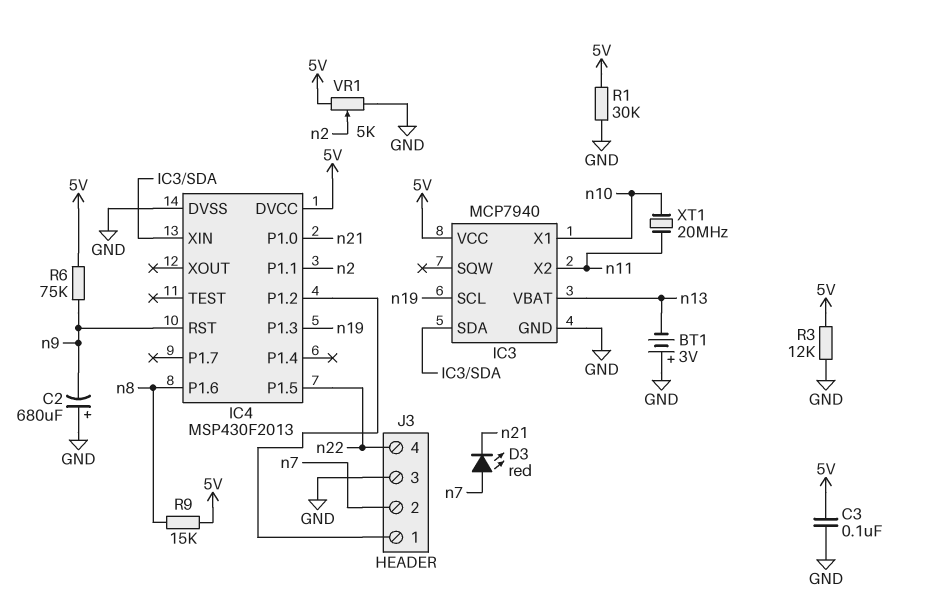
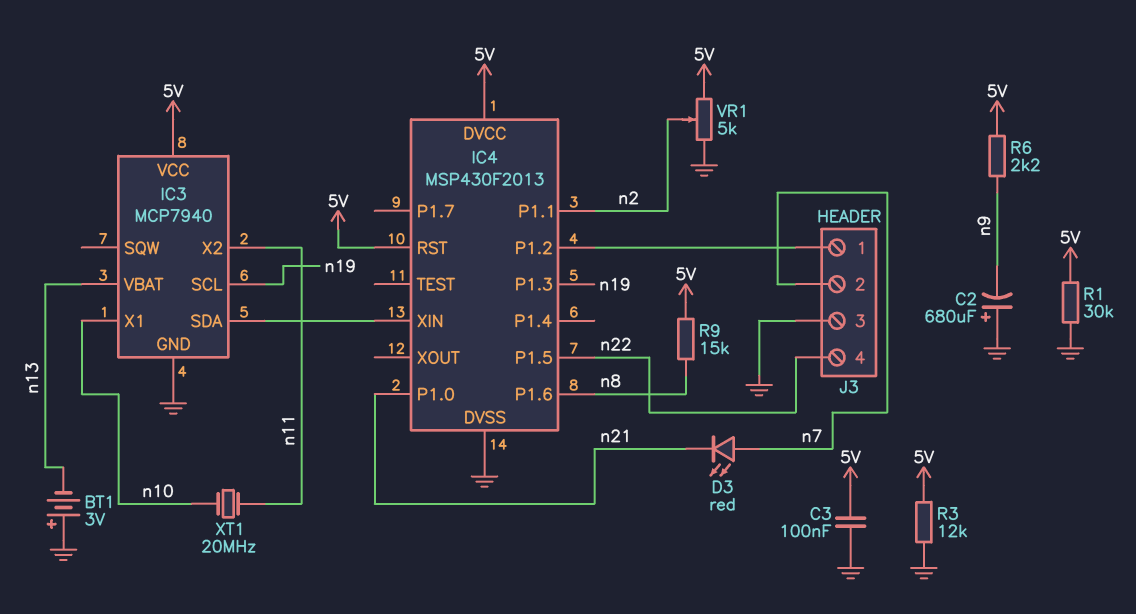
IC4 pin RST: n9 -> 5V
R6: 75k (5V, n9) -> 2.2k (5V, n9)

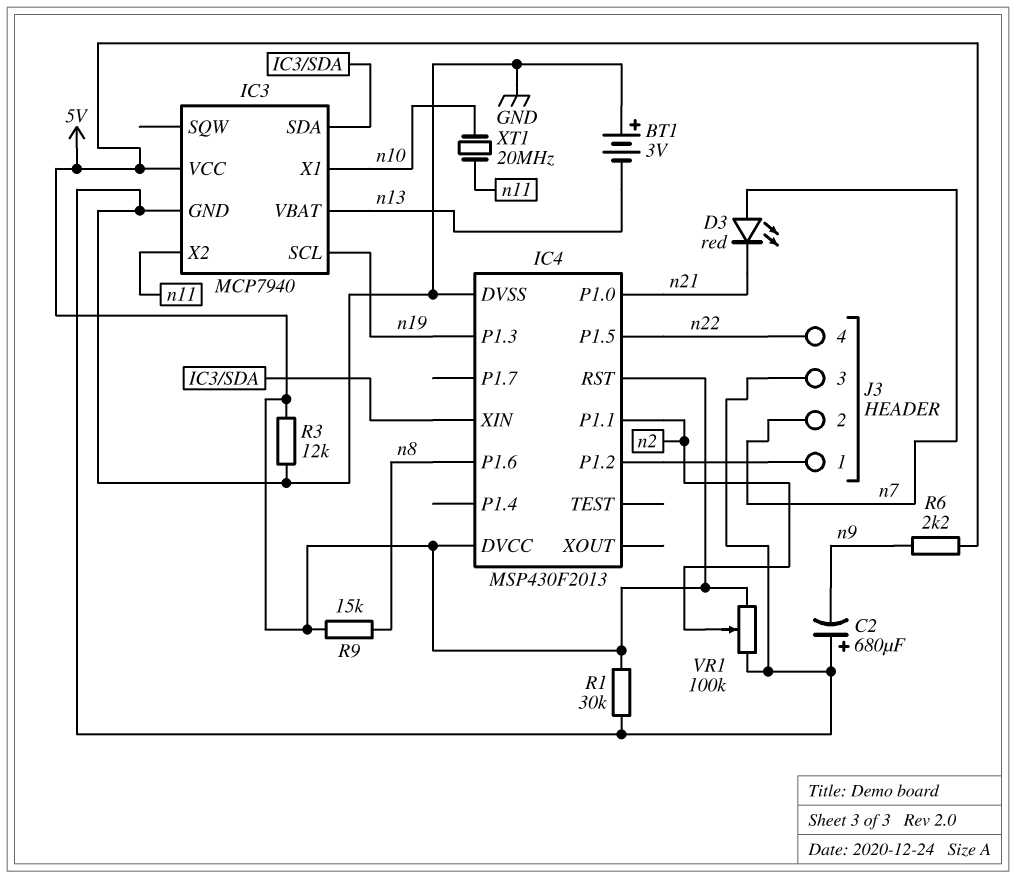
C3: 100nF (5V, GND) -> none
VR1: 5k (5V, GND, wiper n2) -> 100k (5V, GND, wiper n2)

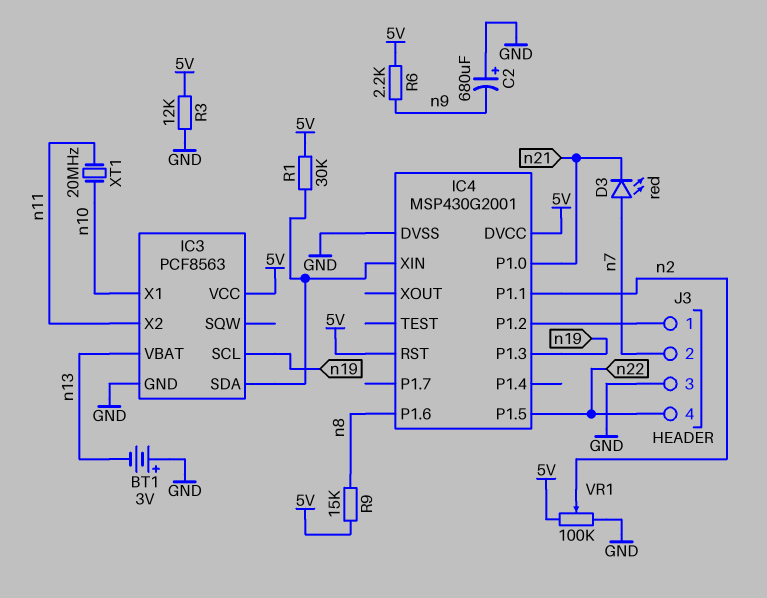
IC3: MCP7940 -> PCF8563
IC4: MSP430F2013 -> MSP430G2001
R1: 30k (5V, GND) -> 30k (5V, IC3/SDA)

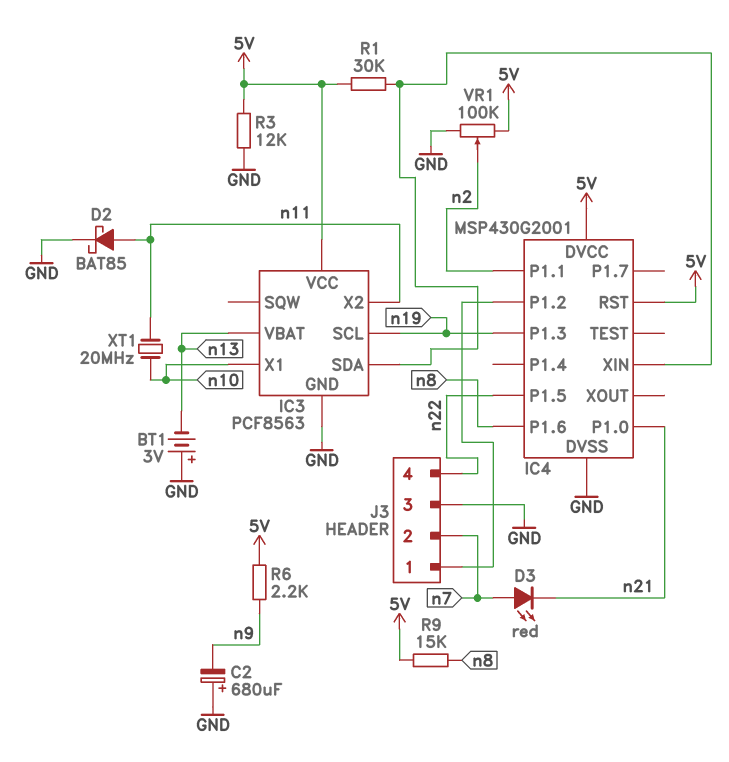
D2: none -> schottky BAT85 (A n11, K GND)

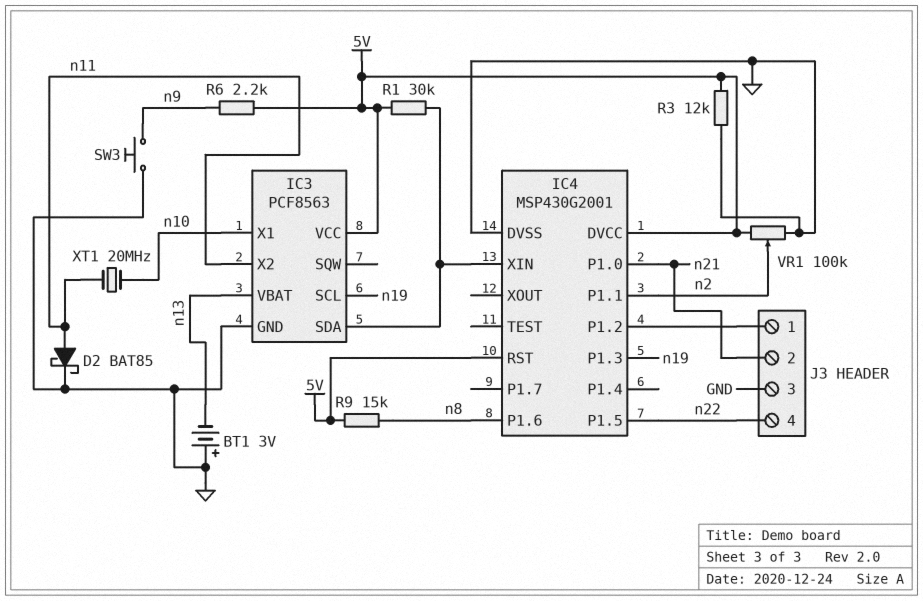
C2: 680uF (plus GND, minus n9) -> none
D3: LED red (A n7, K n21) -> none
J3 pin 2: n7 -> n21
SW3: none -> button (GND, n9)

